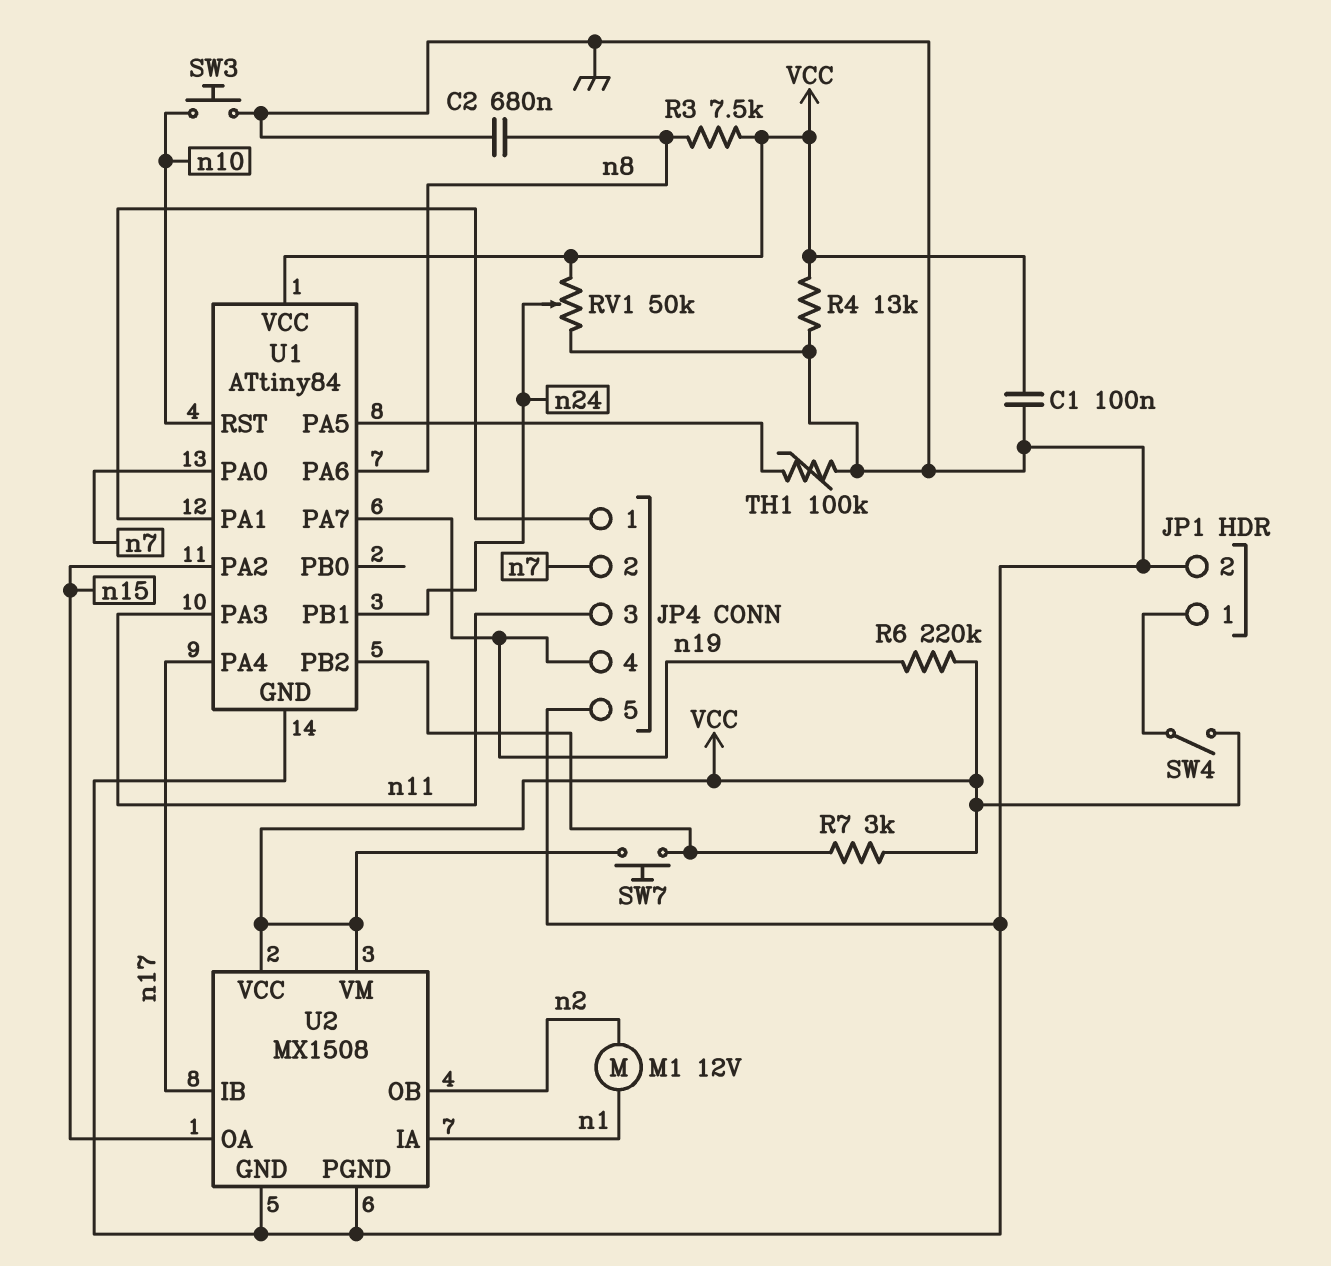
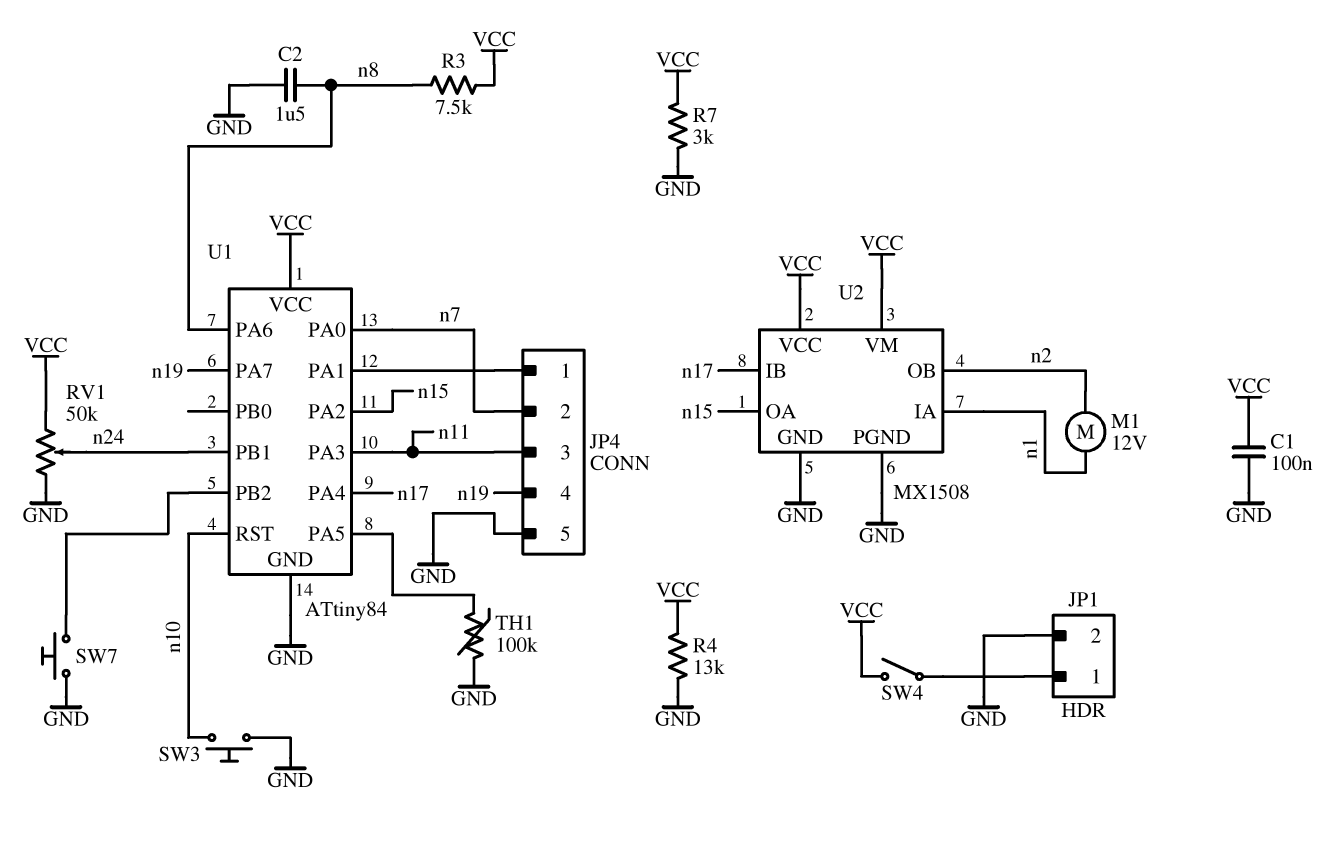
C2: 680nF (GND, n8) -> 1.5uF (GND, n8)
R6: 220k (VCC, n19) -> none
R7: 3k (U1/PB2, VCC) -> 3k (GND, VCC)
SW7: button (U1/PB2, VCC) -> button (GND, U1/PB2)

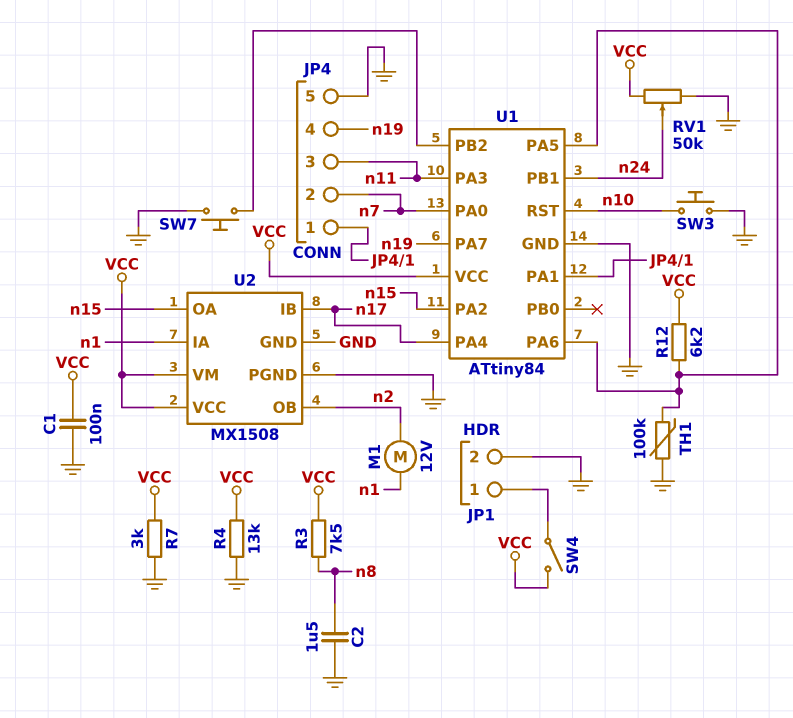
R12: none -> 6.2k (U1/PA5, VCC)
U1 pin PA6: n8 -> U1/PA5

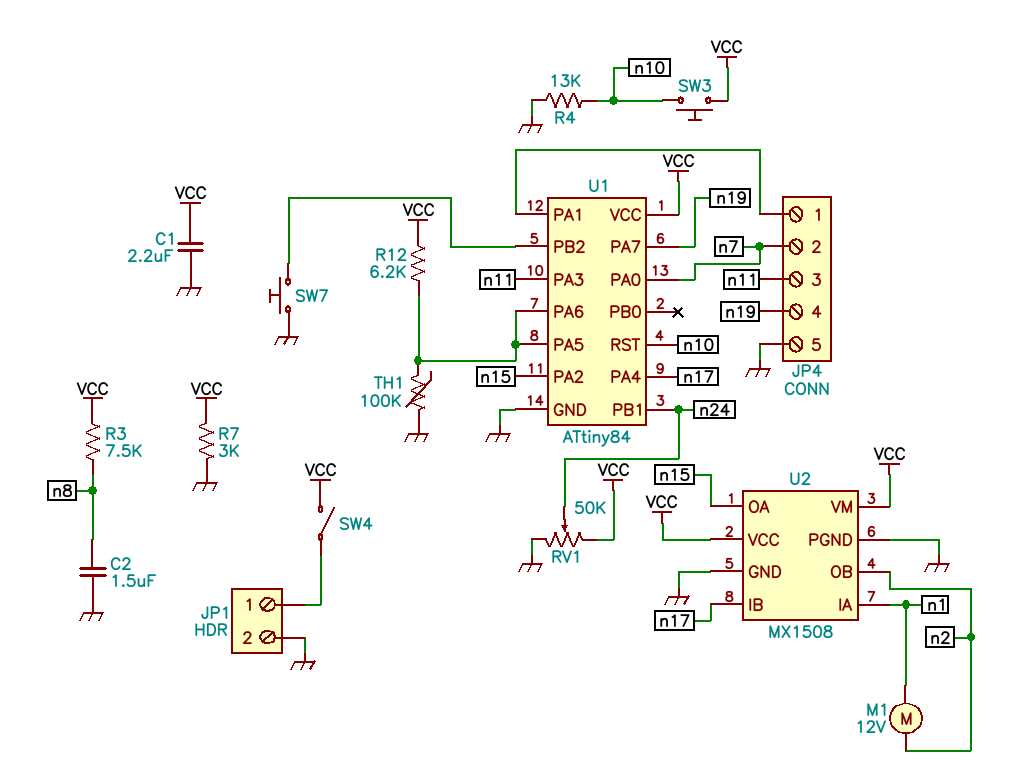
C1: 100nF (GND, VCC) -> 2.2uF (GND, VCC)
R4: 13k (GND, VCC) -> 13k (GND, n10)
SW3: button (GND, n10) -> button (VCC, n10)

